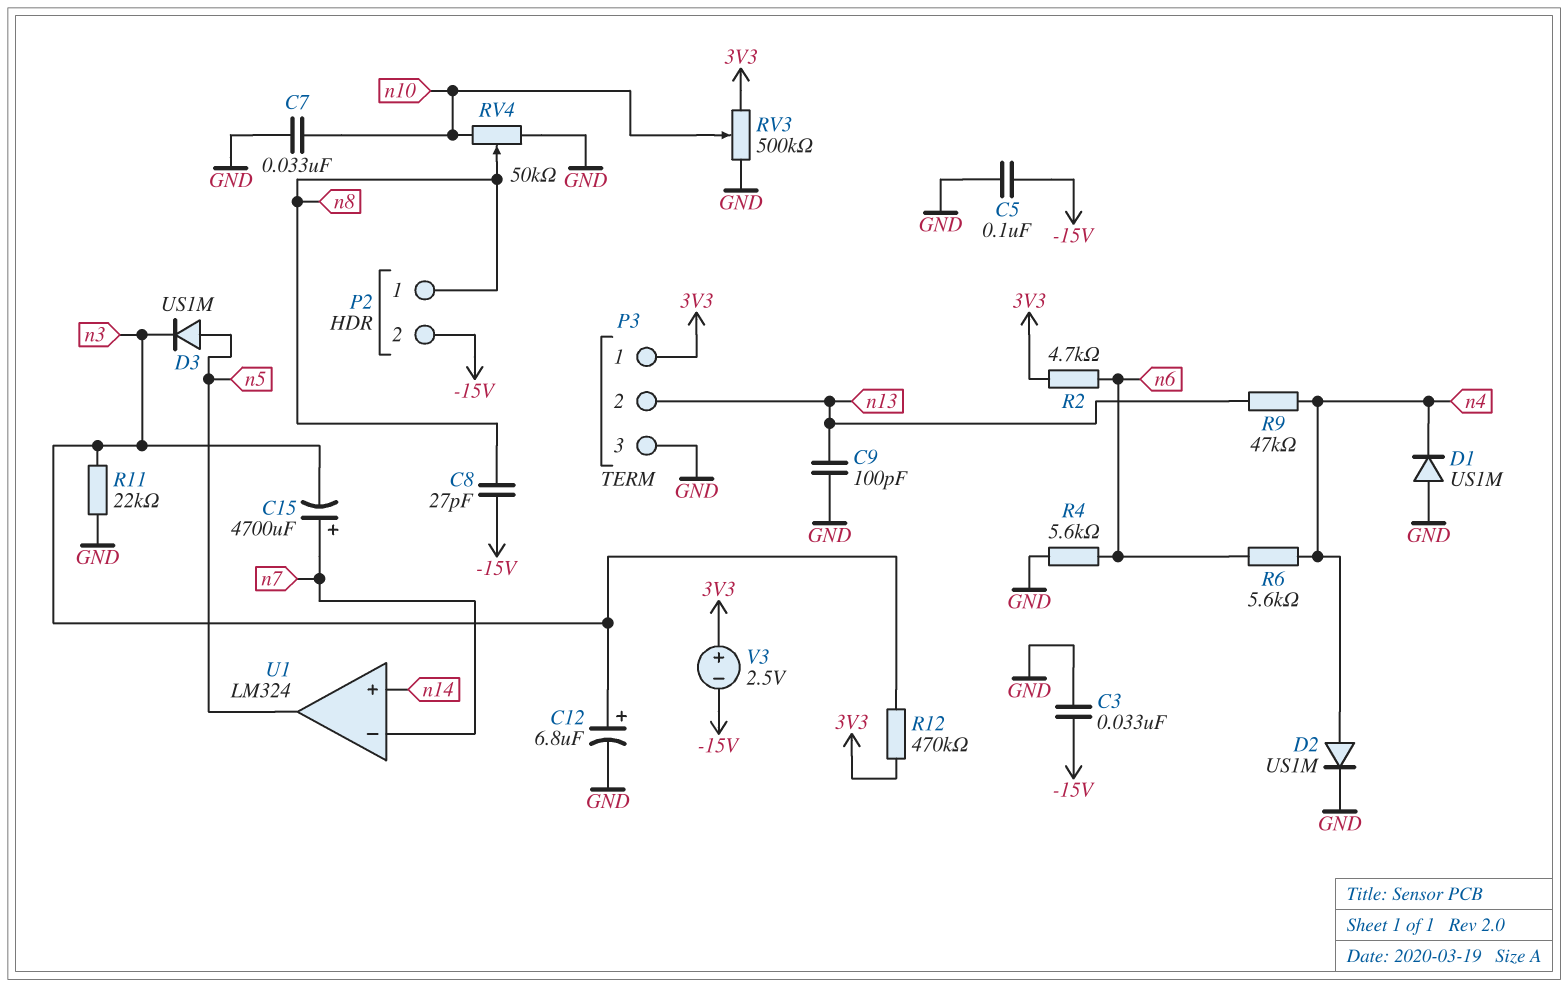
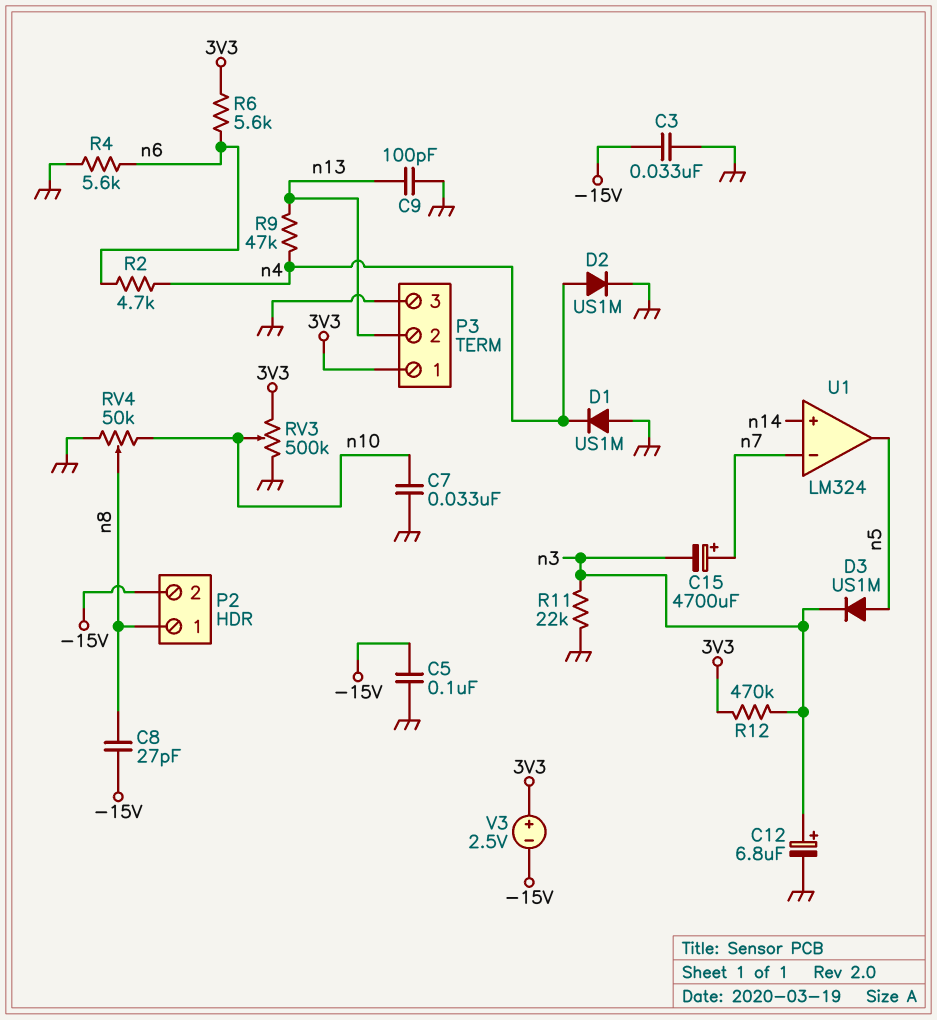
R2: 4.7k (3V3, n6) -> 4.7k (n4, n6)
R6: 5.6k (n4, n6) -> 5.6k (3V3, n6)

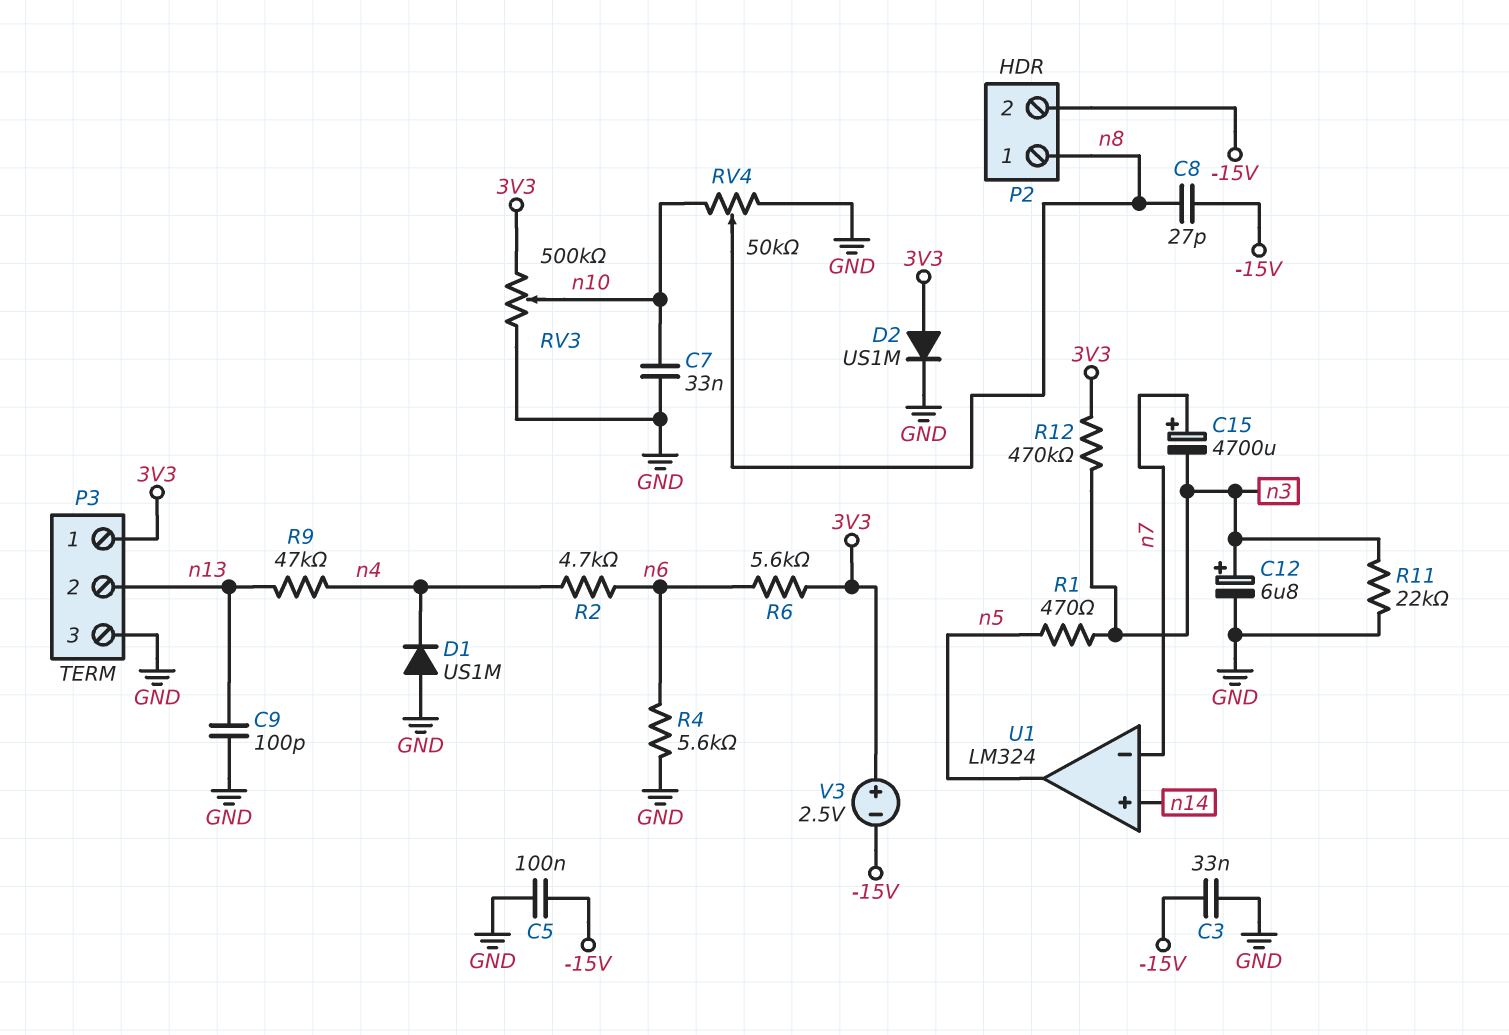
D2: diode US1M (A n4, K GND) -> diode US1M (A 3V3, K GND)
D3: diode US1M (A n5, K n3) -> none
R1: none -> 470 (n3, n5)

